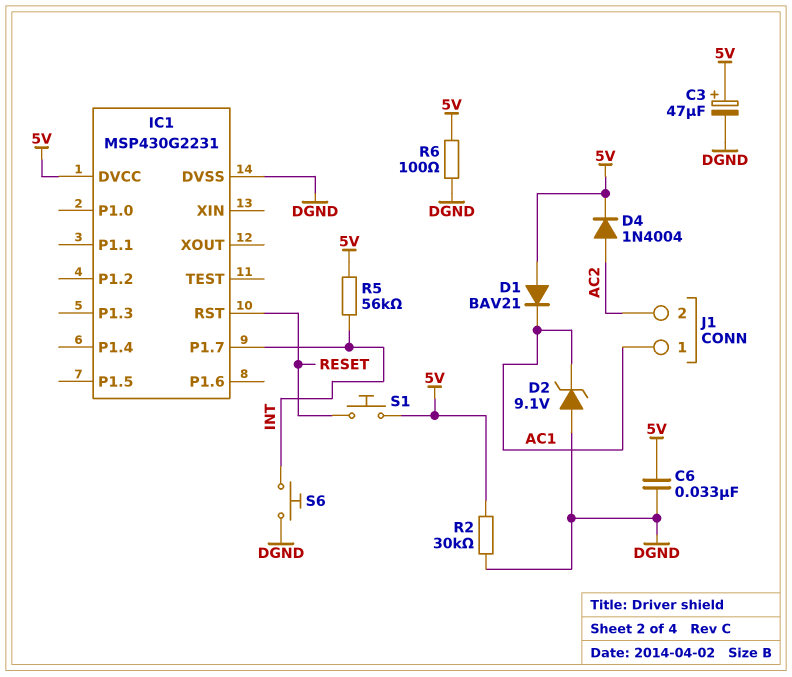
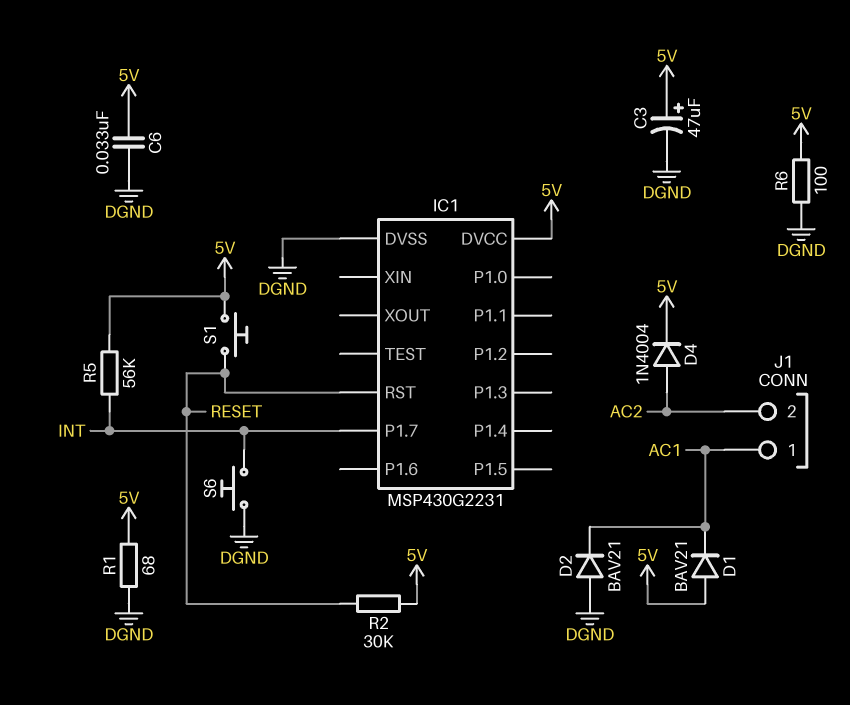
D2: zener 9.1V (A DGND, K AC1) -> diode BAV21 (A DGND, K AC1)
R1: none -> 68 (5V, DGND)
R2: 30k (5V, DGND) -> 30k (5V, RESET)

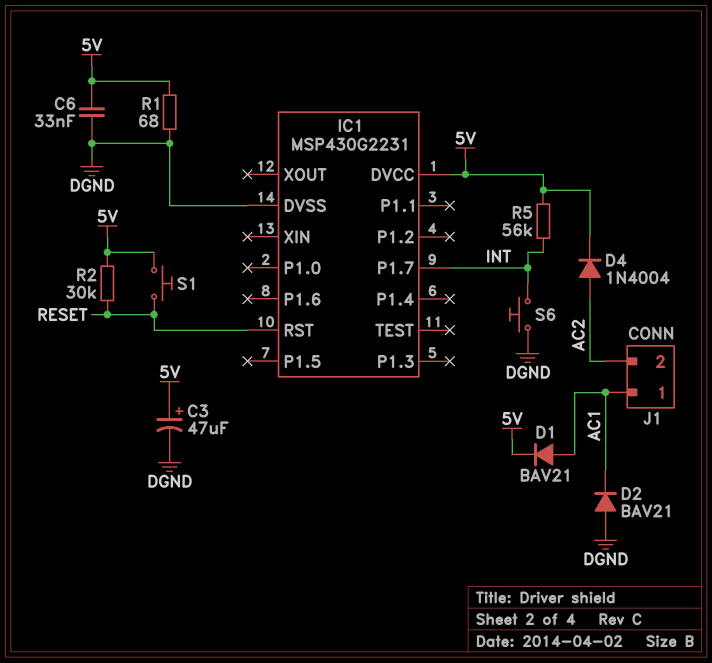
D1: diode BAV21 (A 5V, K AC1) -> diode BAV21 (A AC1, K 5V)
R6: 100 (5V, DGND) -> none

